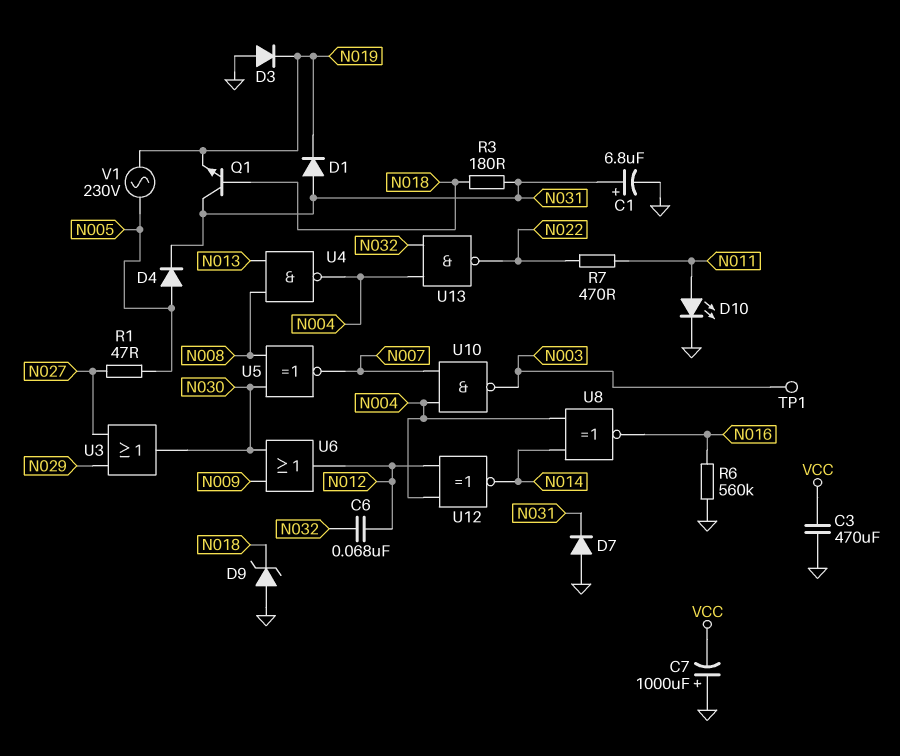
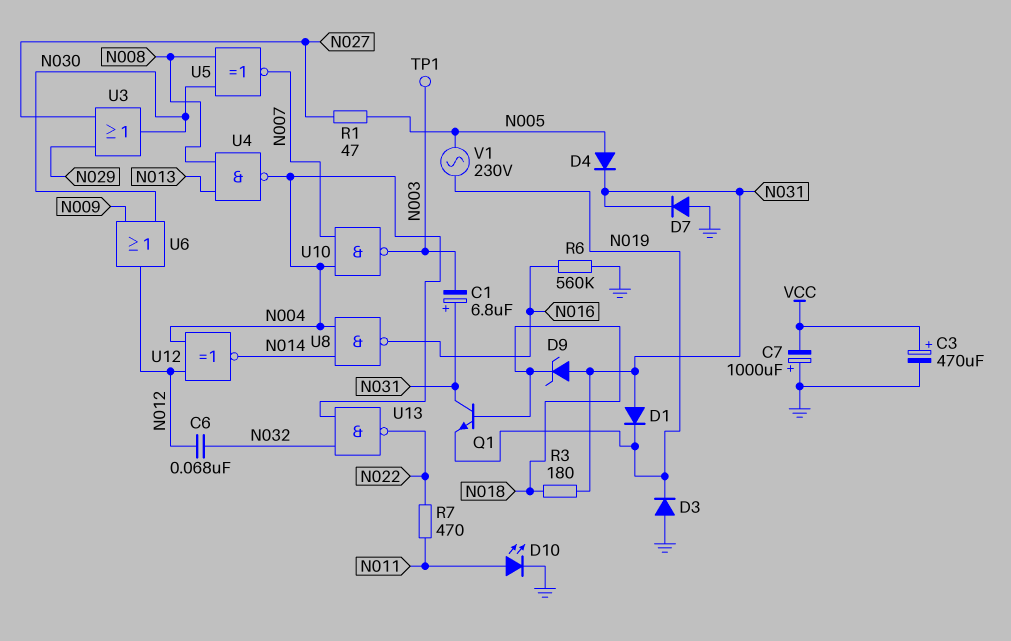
C1: 6.8uF (plus N031, minus GND) -> 6.8uF (plus N031, minus N003)
C3: 470uF (GND, VCC) -> 470uF (plus VCC, minus GND)
D9: zener (A GND, K N018) -> zener (A N031, K N018)
U8: XNOR (in N004, in N014, out N016) -> NAND (in N004, in N014, out N016)

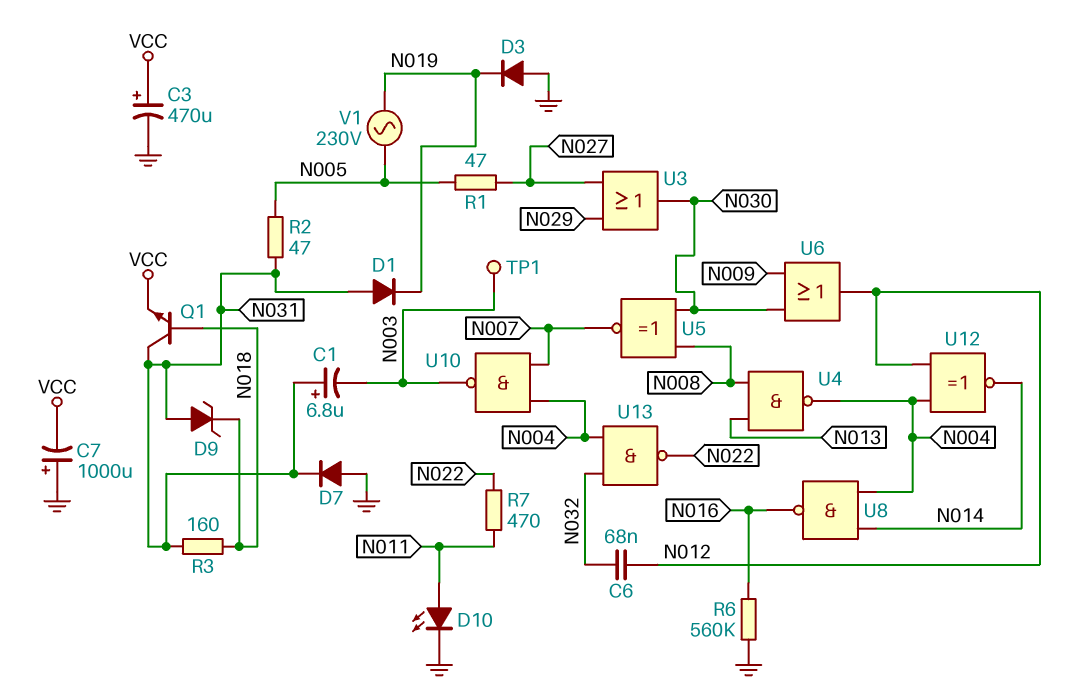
D4: diode (A N005, K N031) -> none
Q1: NPN (B N018, C N031, E N019) -> NPN (B N018, C N031, E VCC)
R2: none -> 47 (N005, N031)
R3: 180 (N018, N031) -> 160 (N018, N031)

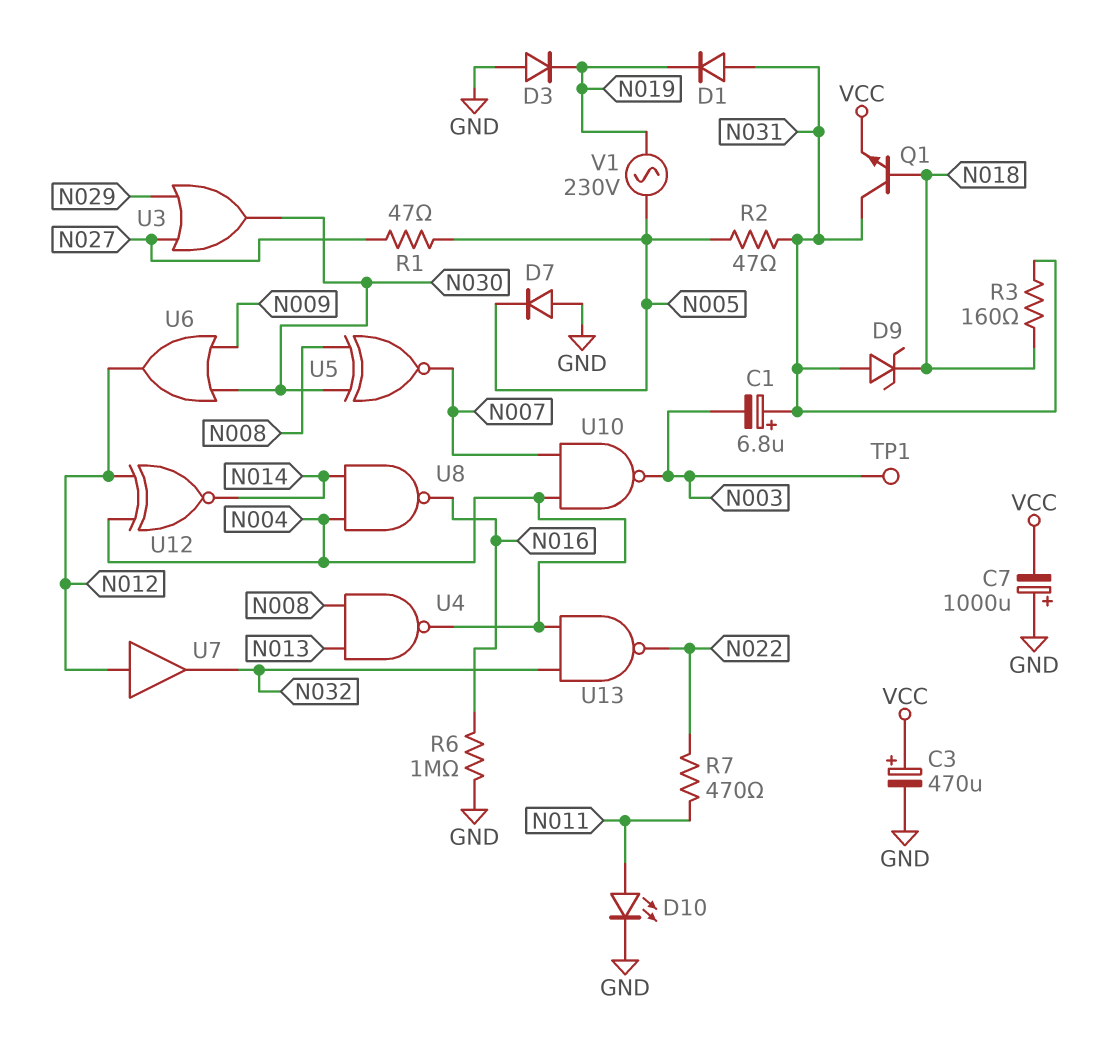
C6: 68nF (N012, N032) -> none
D7: diode (A GND, K N031) -> diode (A GND, K N005)
R6: 560k (GND, N016) -> 1M (GND, N016)
U7: none -> buffer (in N012, out N032)

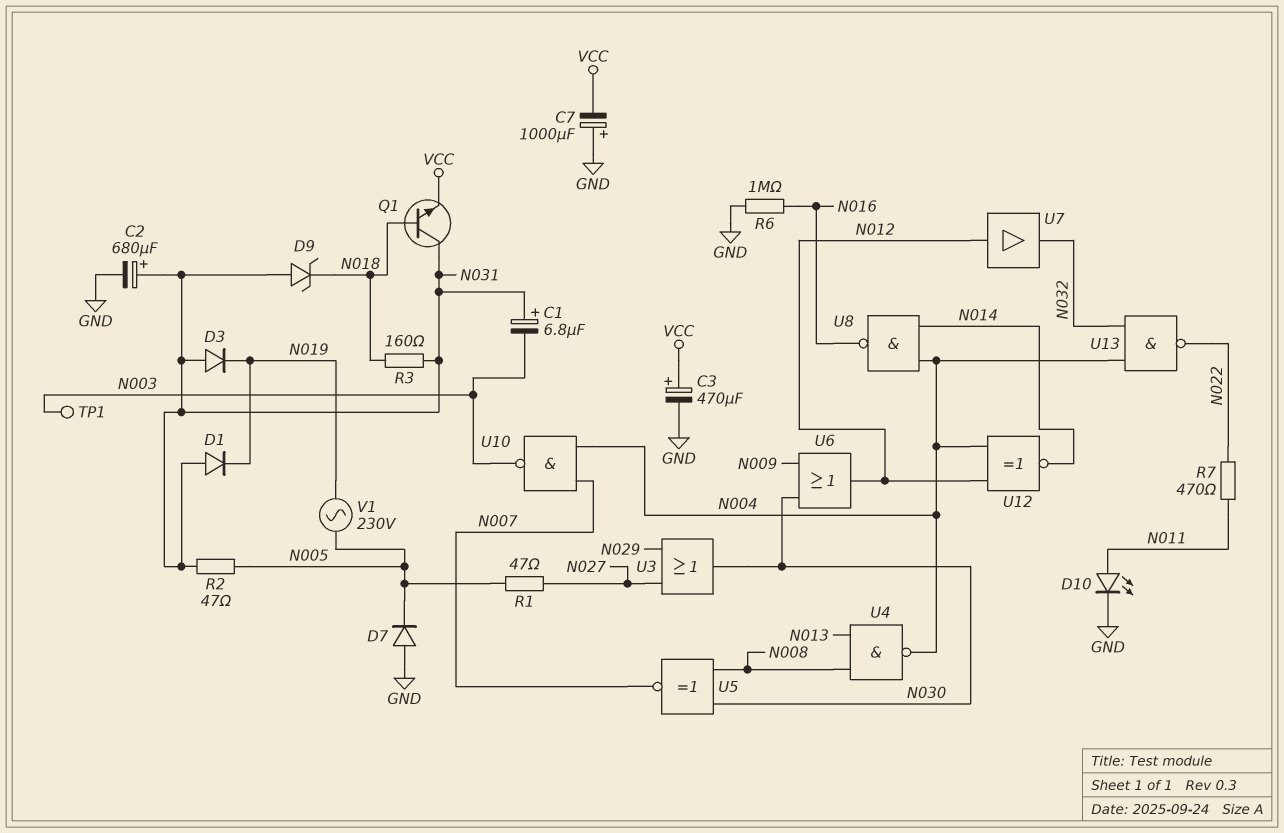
C2: none -> 680uF (plus N031, minus GND)
D3: diode (A GND, K N019) -> diode (A N031, K N019)

